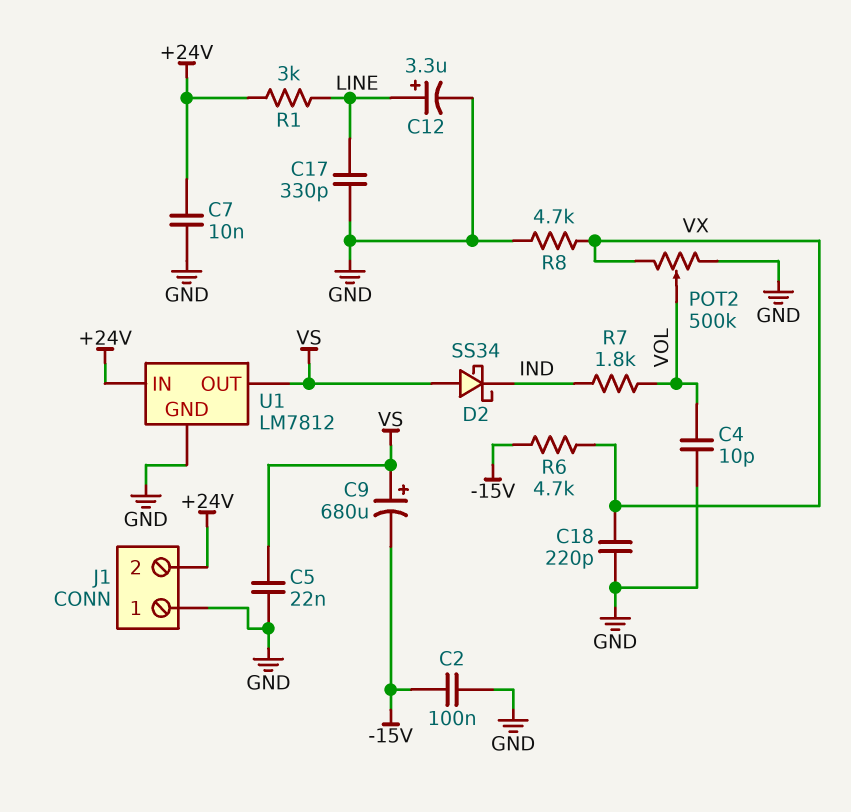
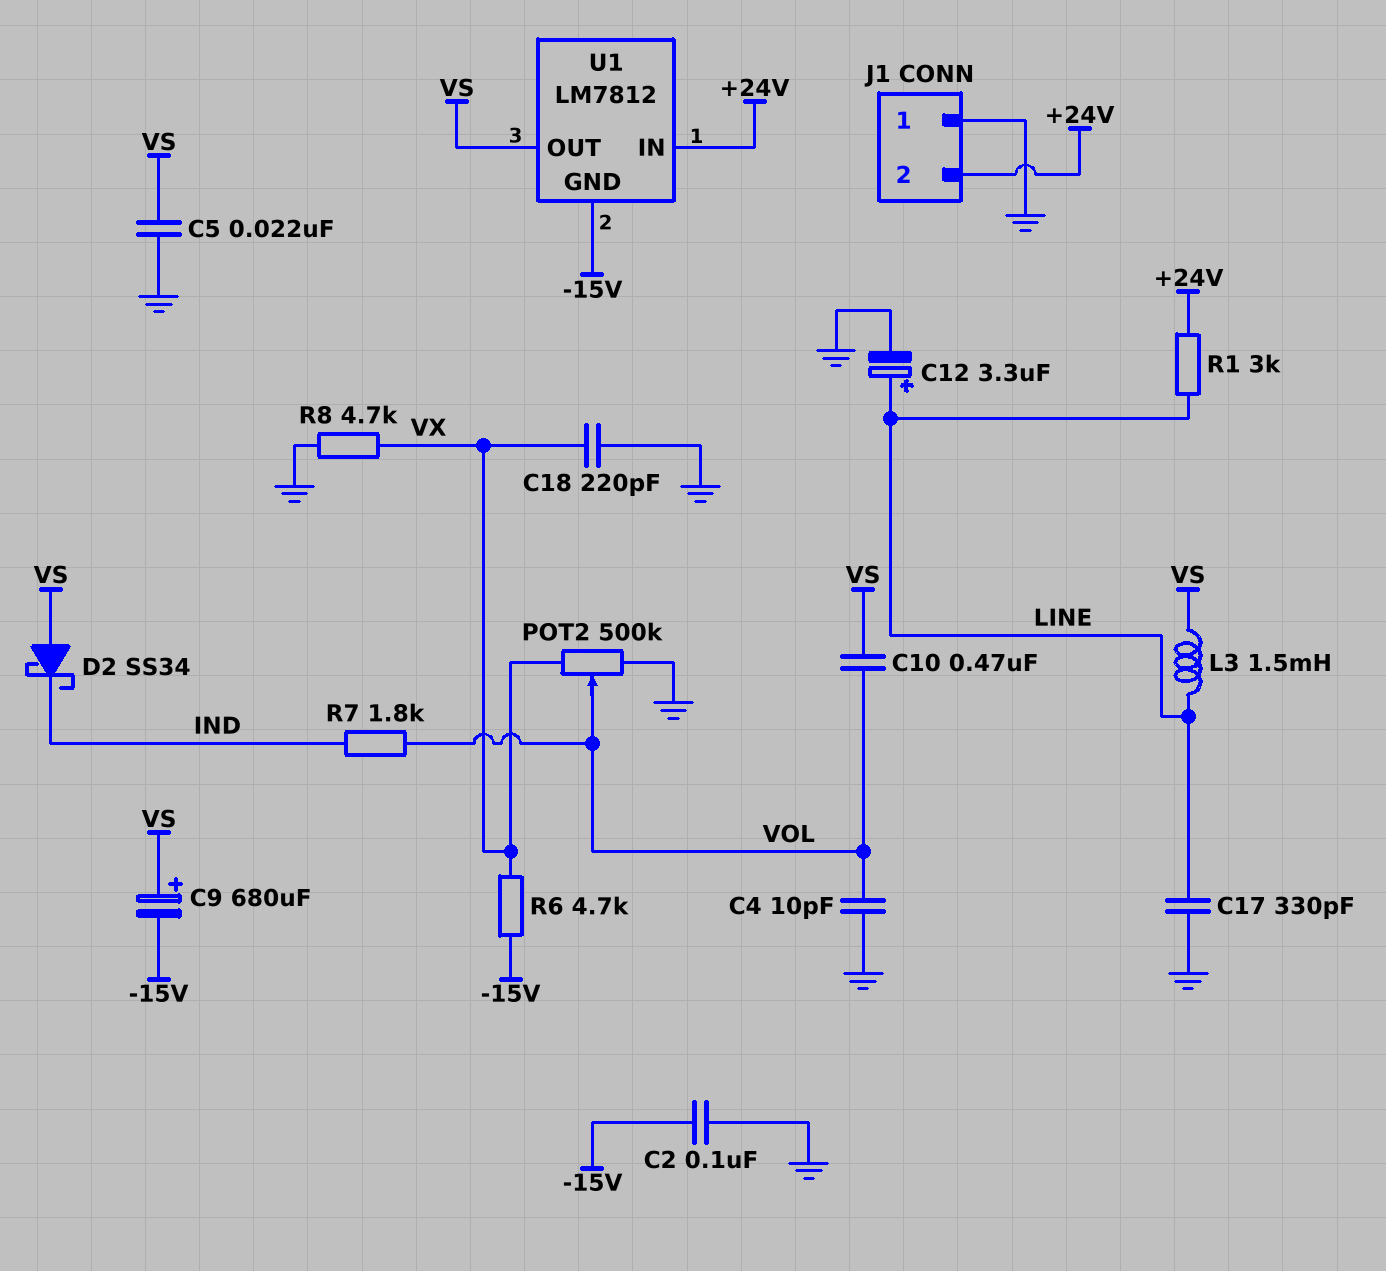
C7: 10nF (+24V, GND) -> none
C10: none -> 470nF (VOL, VS)
L3: none -> 1.5mH (LINE, VS)
U1 pin GND: GND -> -15V

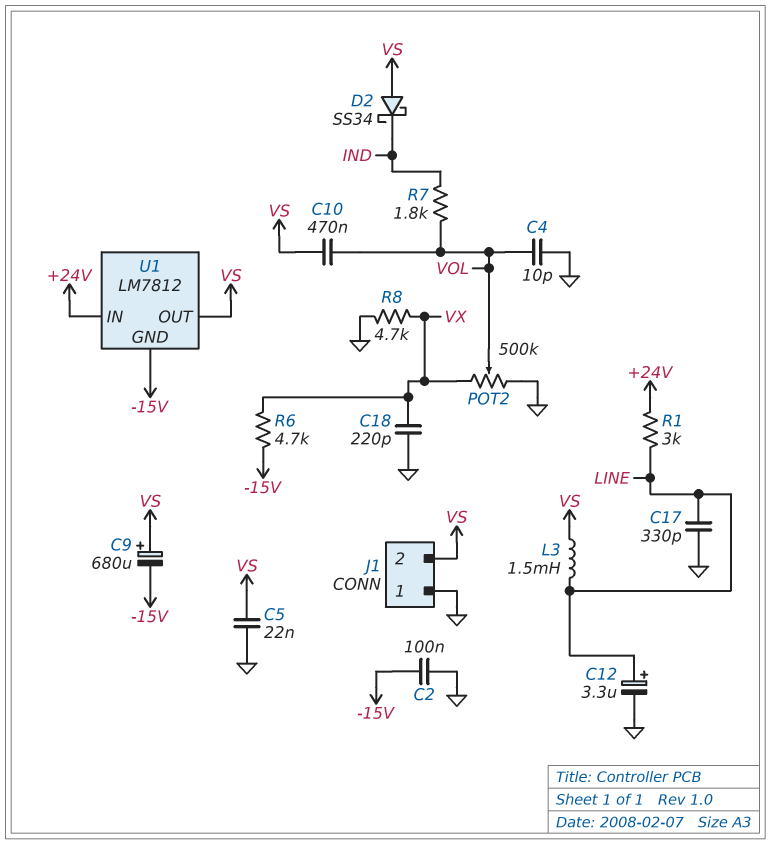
J1 pin 2: +24V -> VS

